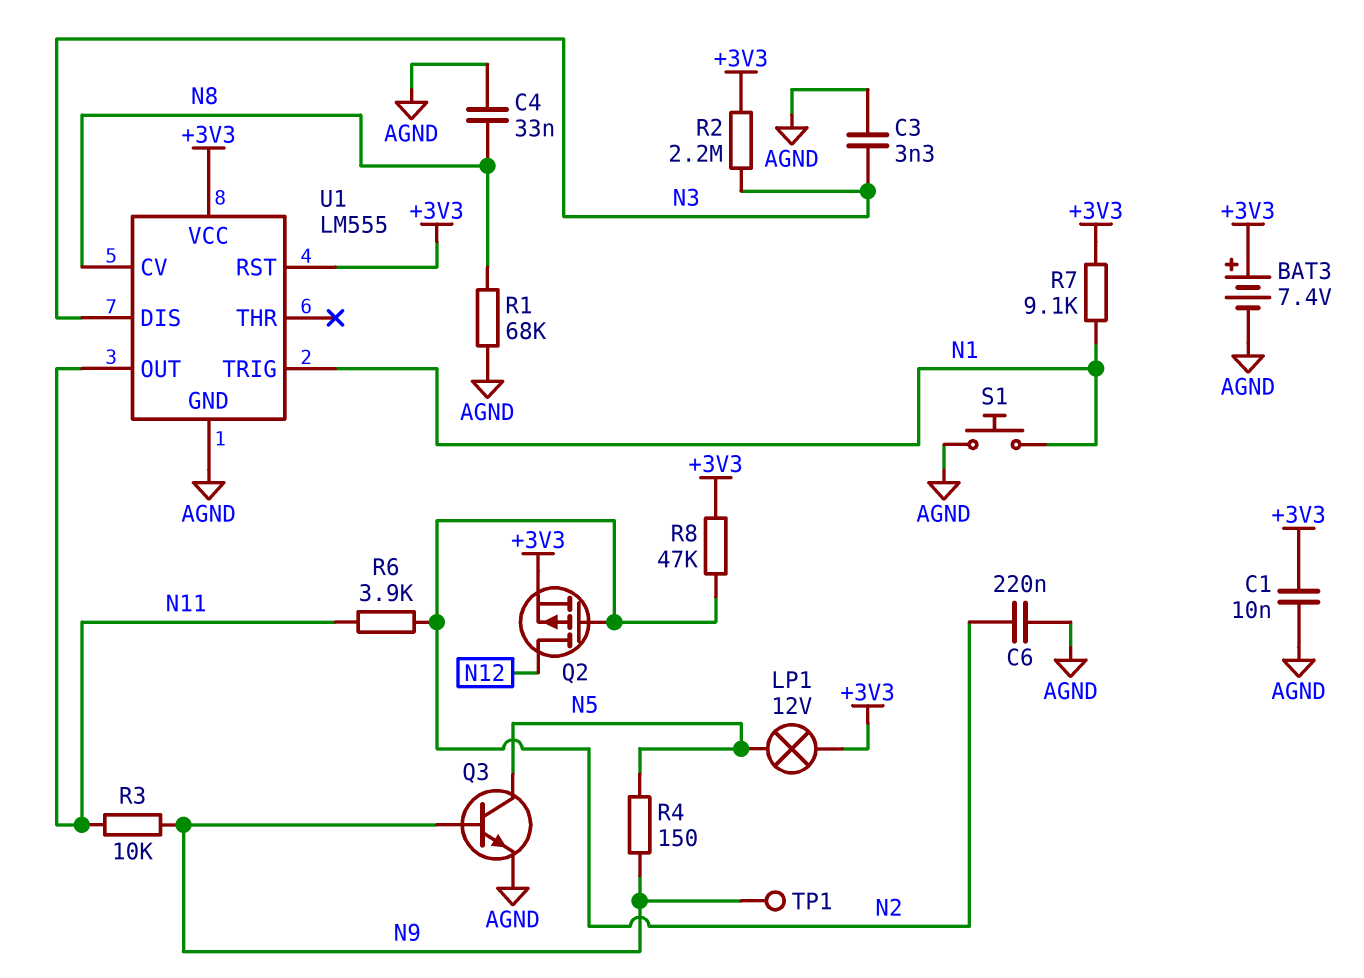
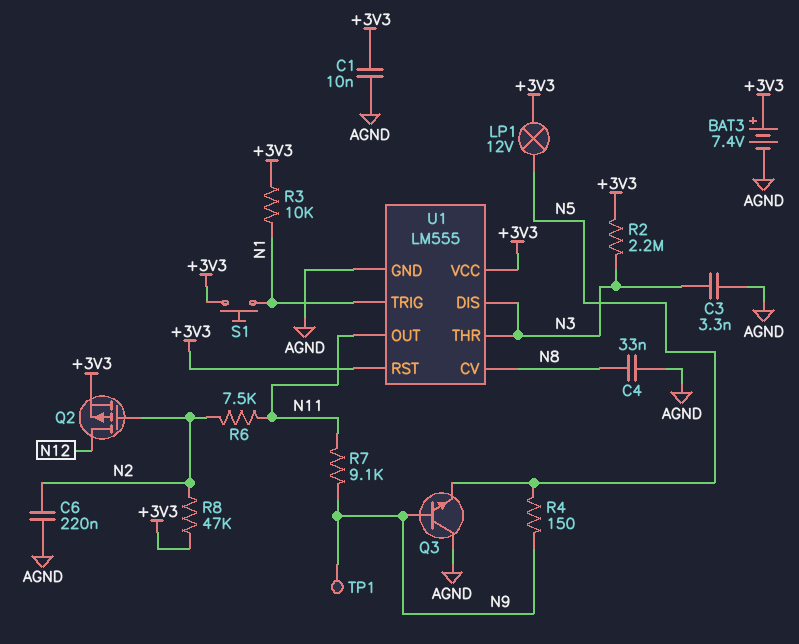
Q3: NPN (B N9, C N5, E AGND) -> NPN (B N9, C AGND, E N5)
R1: 68k (AGND, N8) -> none
R3: 10k (N9, N11) -> 10k (+3V3, N1)
R6: 3.9k (N2, N11) -> 7.5k (N2, N11)
R7: 9.1k (+3V3, N1) -> 9.1k (N9, N11)
S1: button (AGND, N1) -> button (+3V3, N1)
U1 pin THR: none -> N3

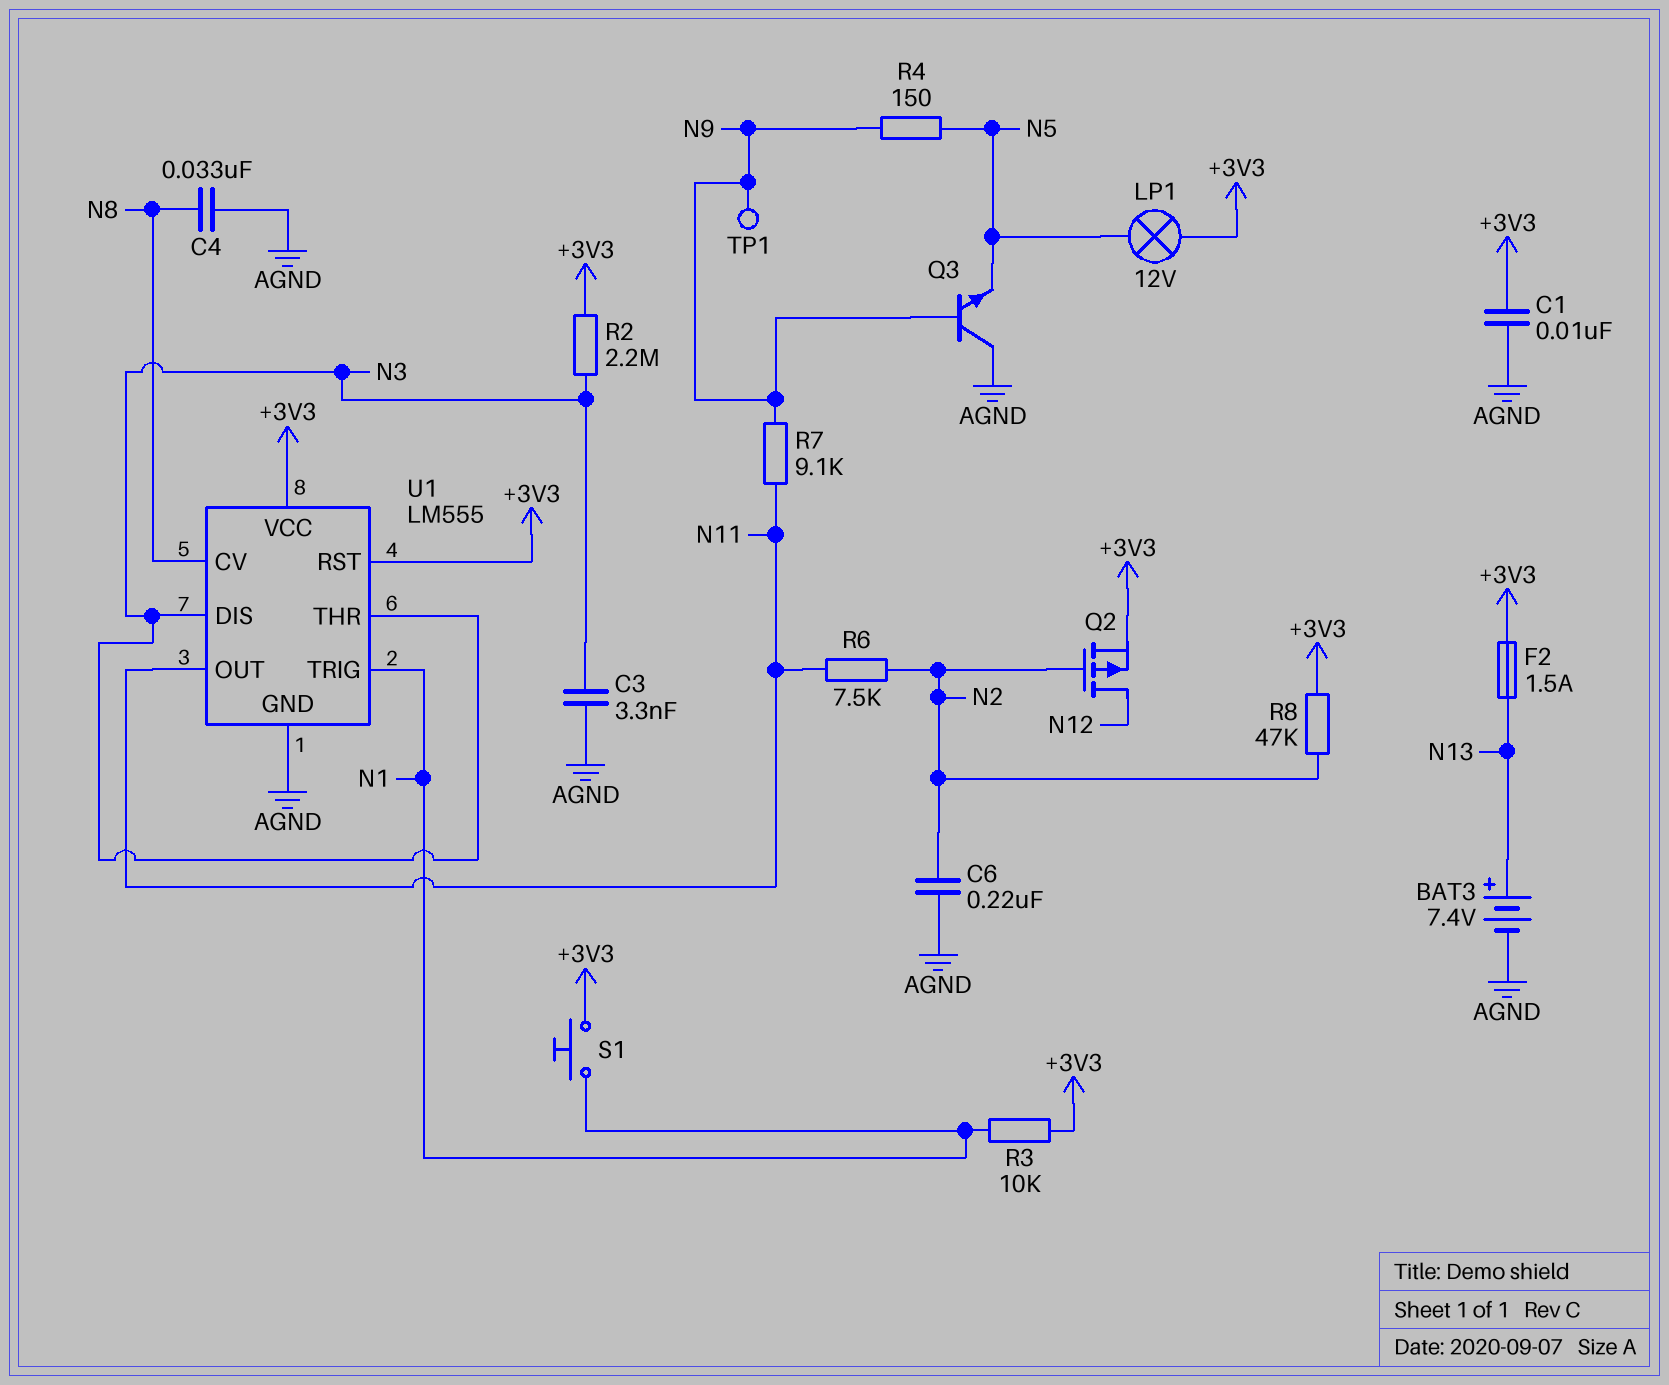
BAT3: 7.4V (plus +3V3, minus AGND) -> 7.4V (plus N13, minus AGND)
F2: none -> 1.5A (+3V3, N13)

